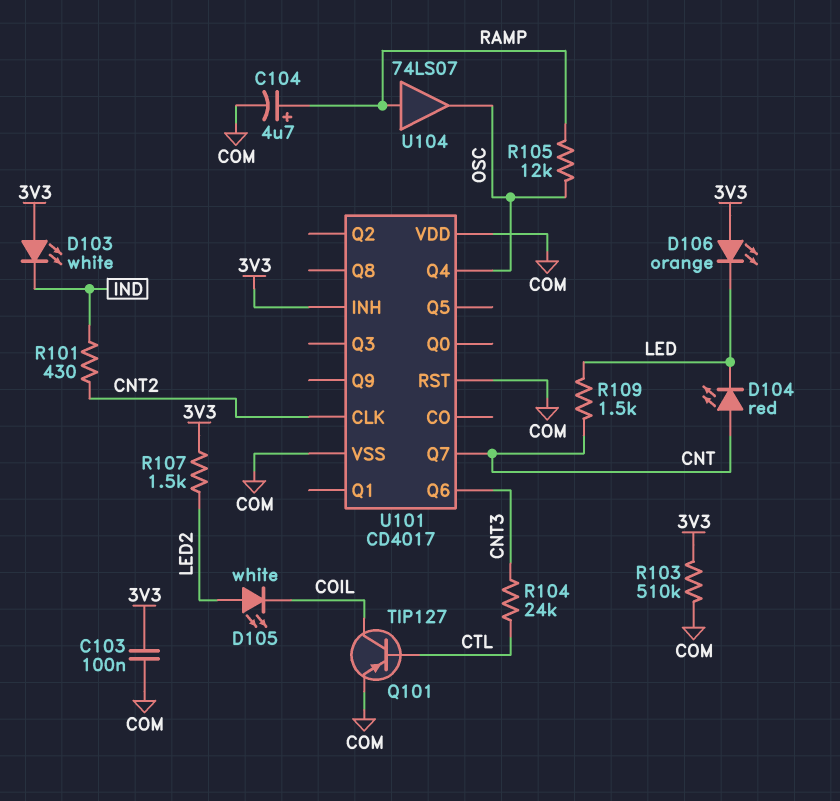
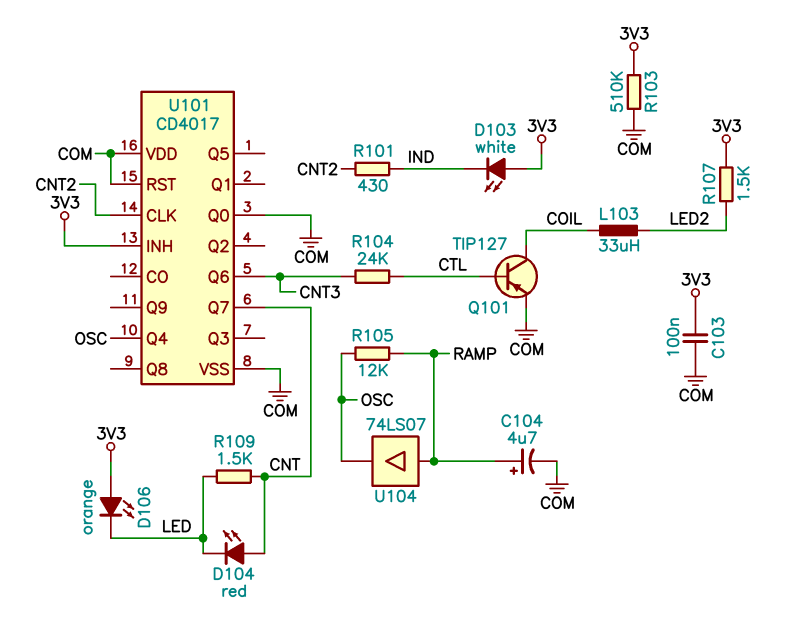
D105: LED white (A LED2, K COIL) -> none
L103: none -> 33uH (COIL, LED2)
U101 pin Q0: none -> COM

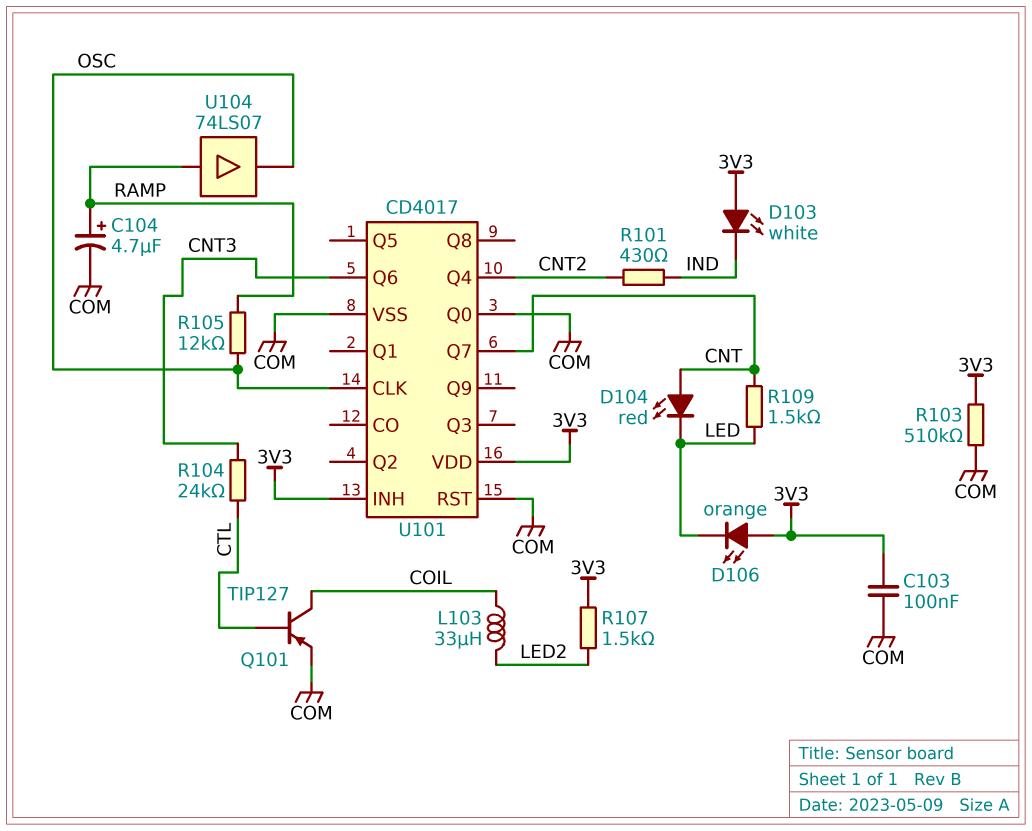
U101 pin CLK: CNT2 -> OSC
U101 pin Q4: OSC -> CNT2
U101 pin VDD: COM -> 3V3

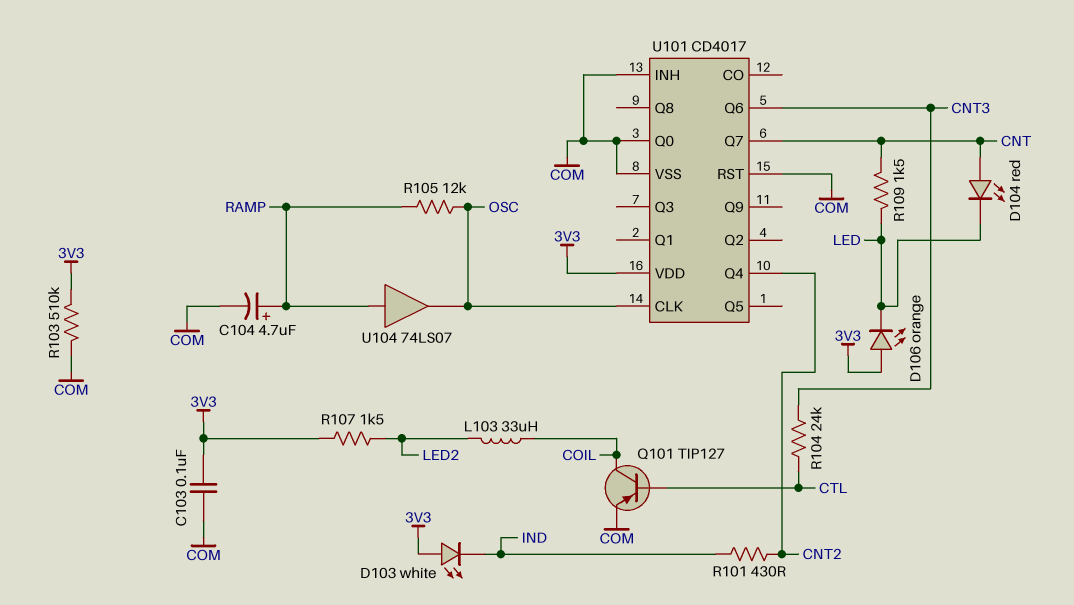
U101 pin INH: 3V3 -> COM

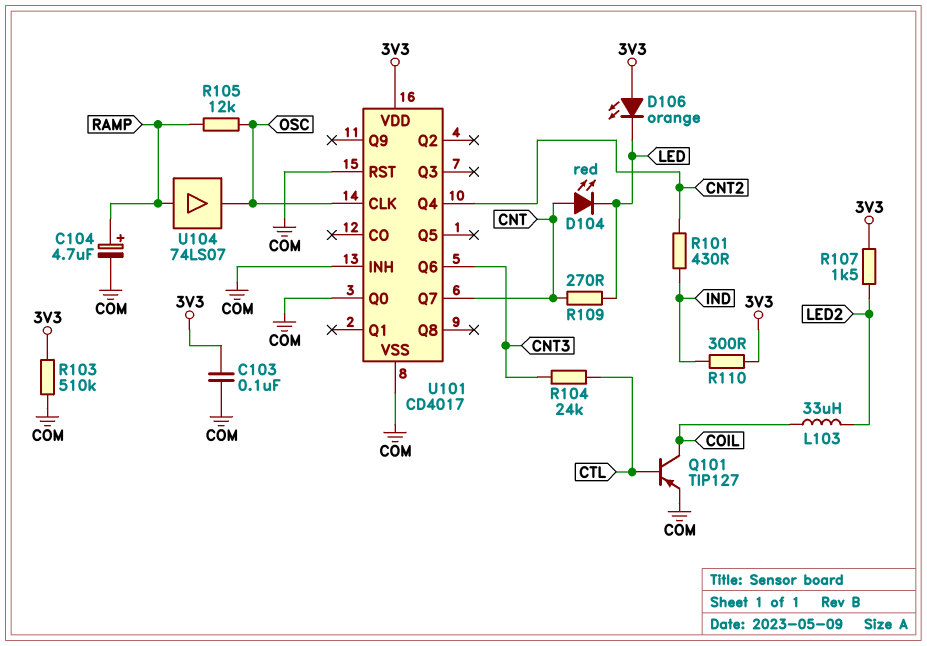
D103: LED white (A 3V3, K IND) -> none
R109: 1.5k (CNT, LED) -> 270 (CNT, LED)
R110: none -> 300 (3V3, IND)

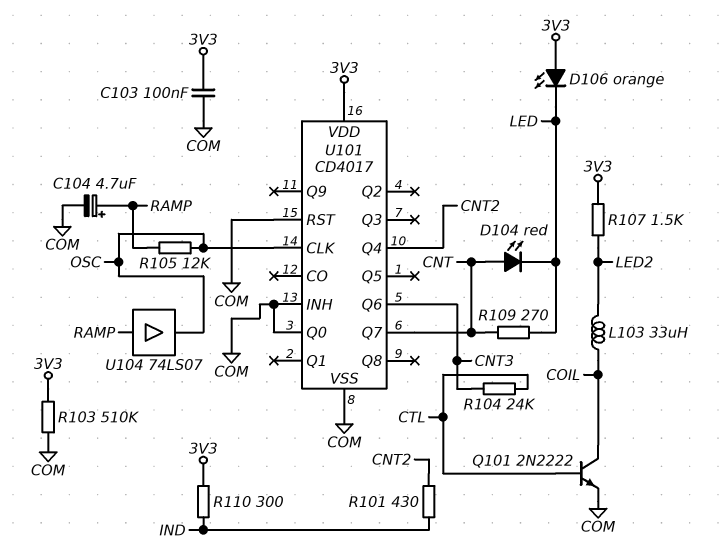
Q101: PNP TIP127 (B CTL, C COIL, E COM) -> NPN 2N2222 (B CTL, C COIL, E COM)

